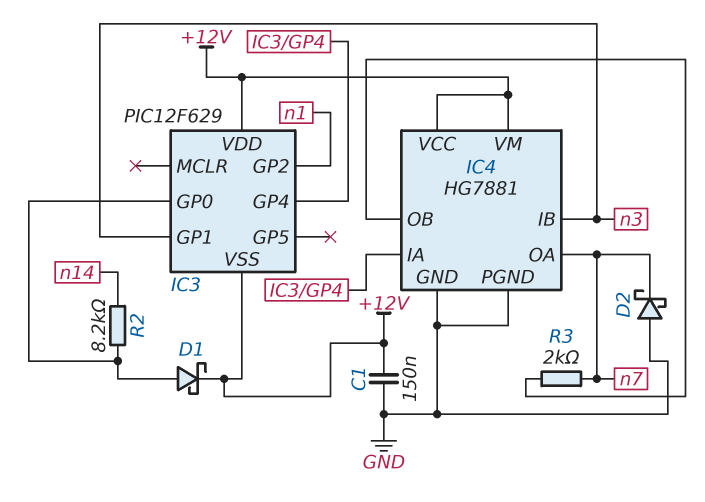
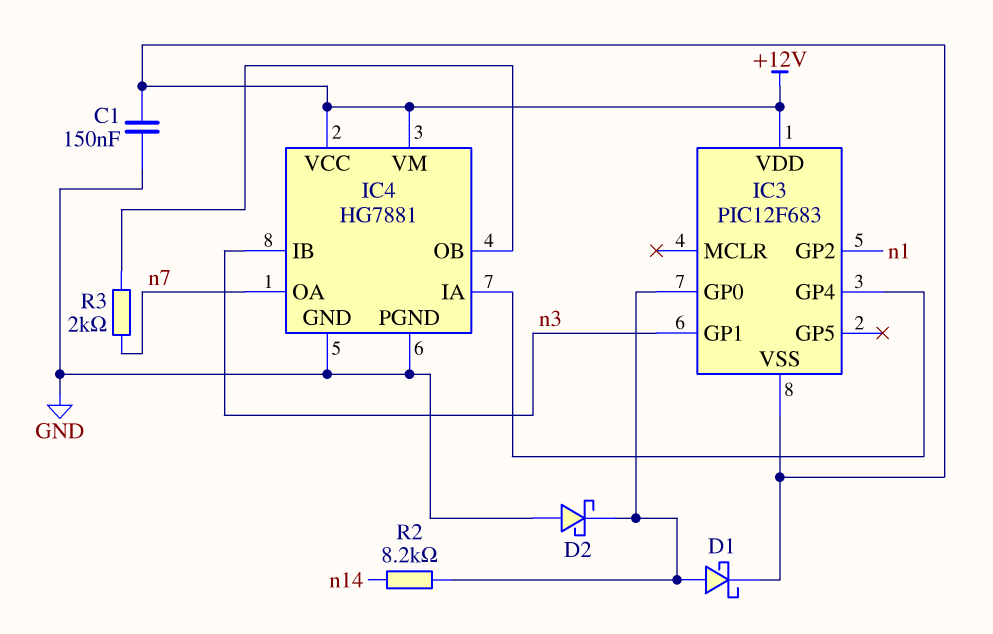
D2: schottky (A GND, K n7) -> schottky (A GND, K IC3/GP0)
IC3: PIC12F629 -> PIC12F683

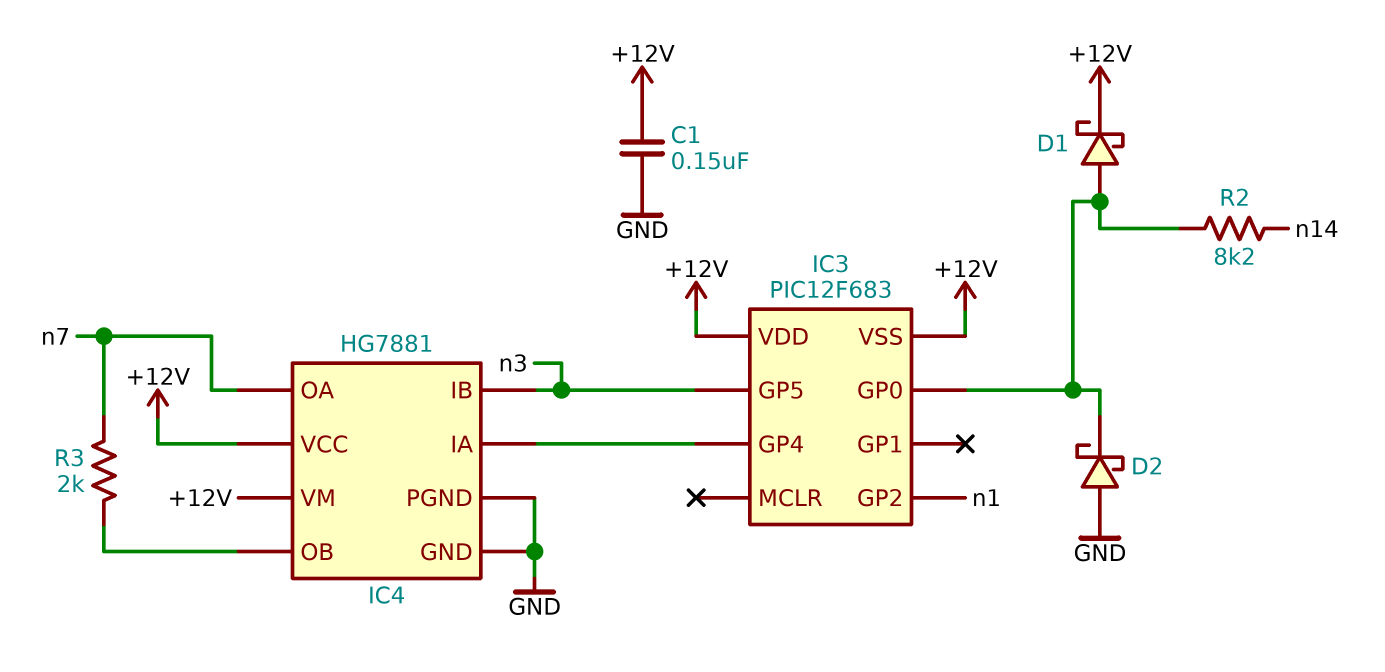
IC3 pin GP1: n3 -> none
IC3 pin GP5: none -> n3

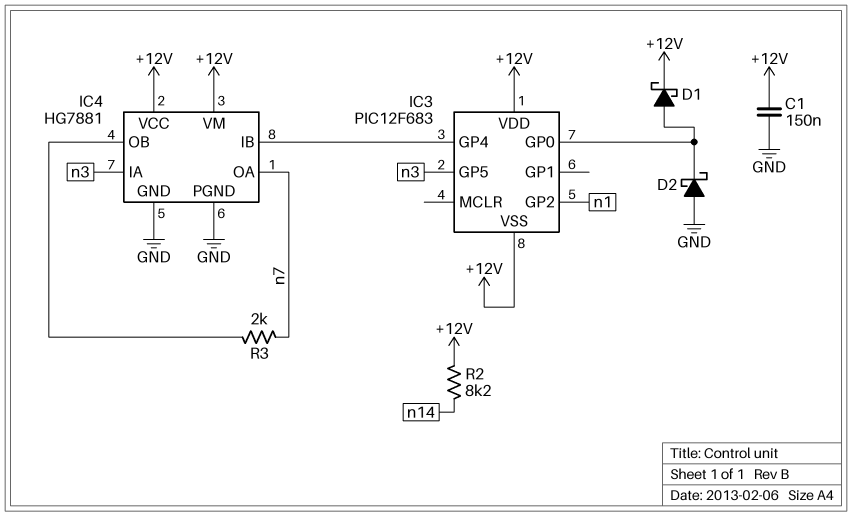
IC4 pin IA: IC3/GP4 -> n3
IC4 pin IB: n3 -> IC3/GP4
R2: 8.2k (IC3/GP0, n14) -> 8.2k (+12V, n14)

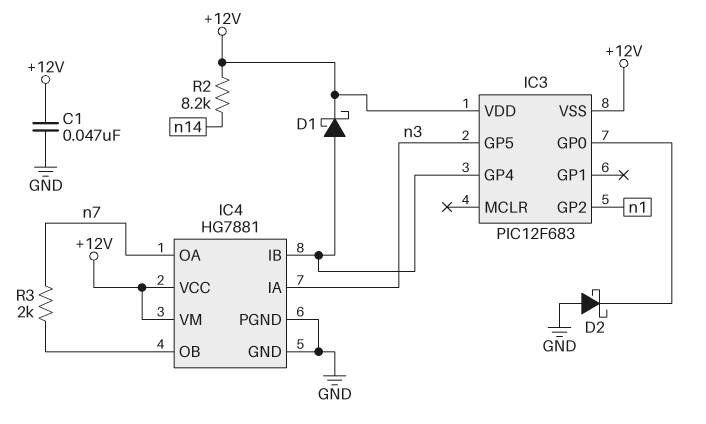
C1: 150nF (+12V, GND) -> 47nF (+12V, GND)
D1: schottky (A IC3/GP0, K +12V) -> schottky (A IC3/GP4, K +12V)

